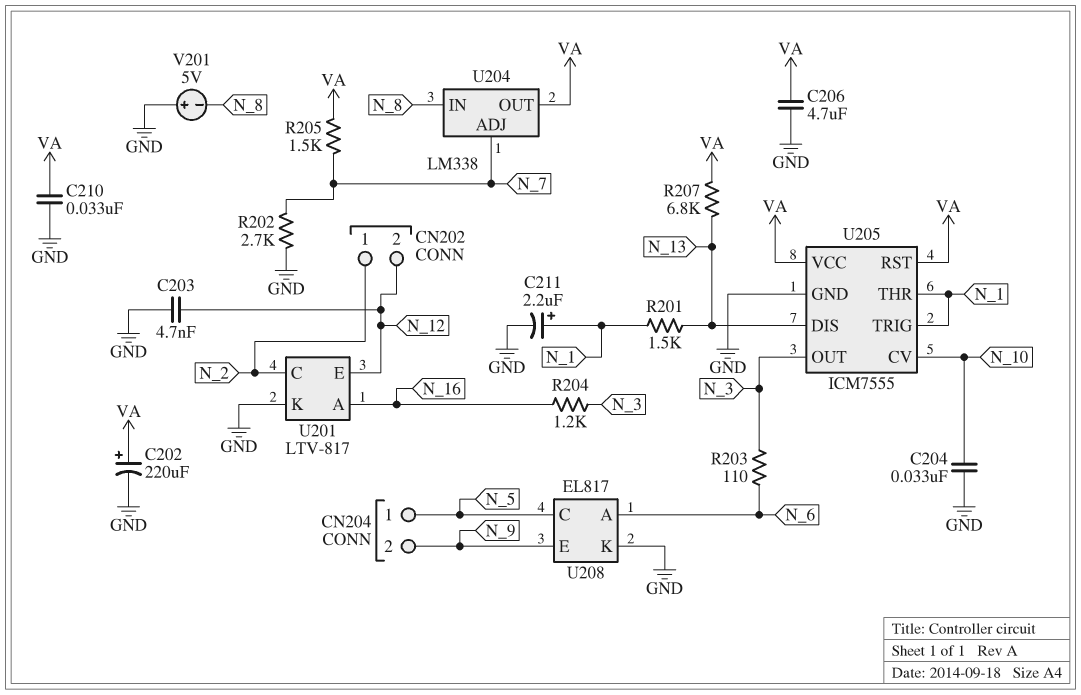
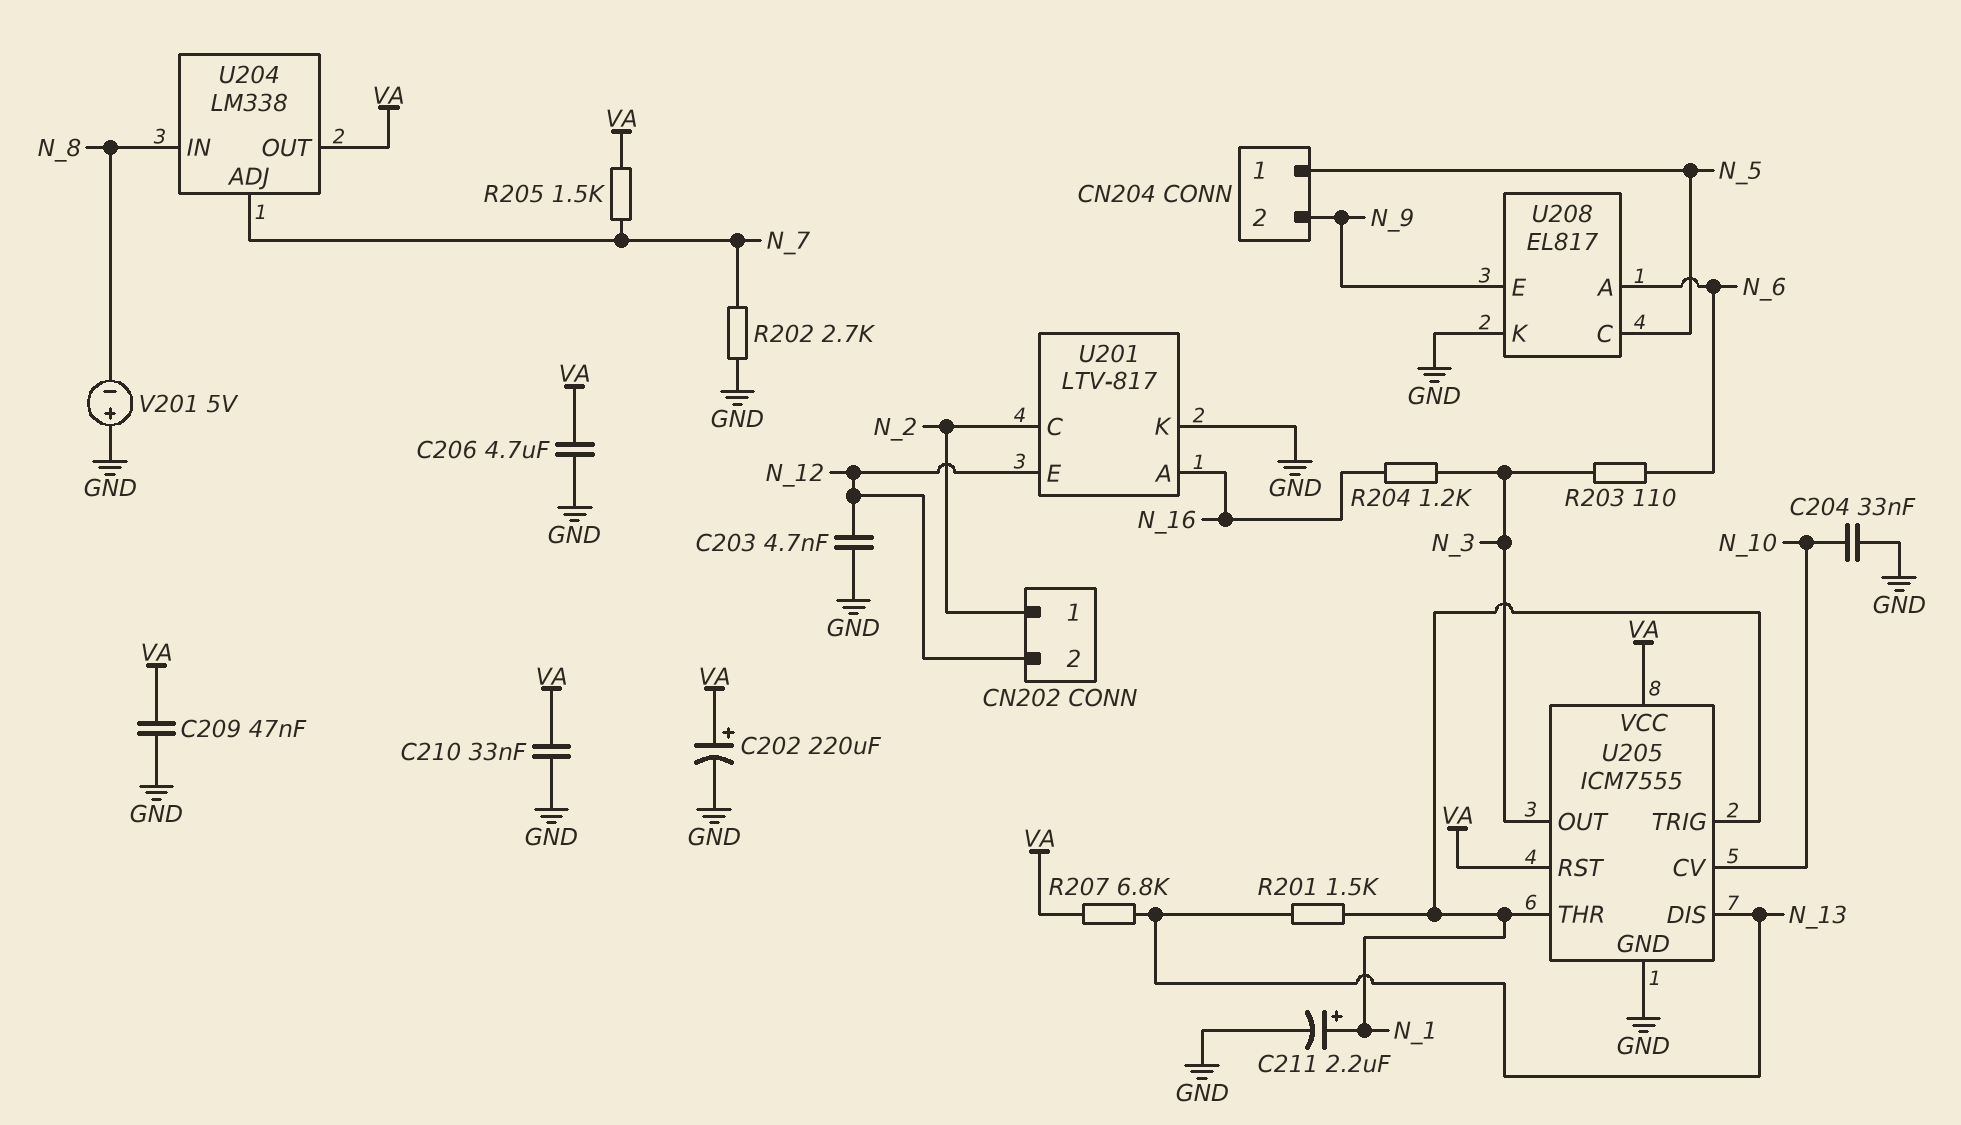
C209: none -> 47nF (GND, VA)

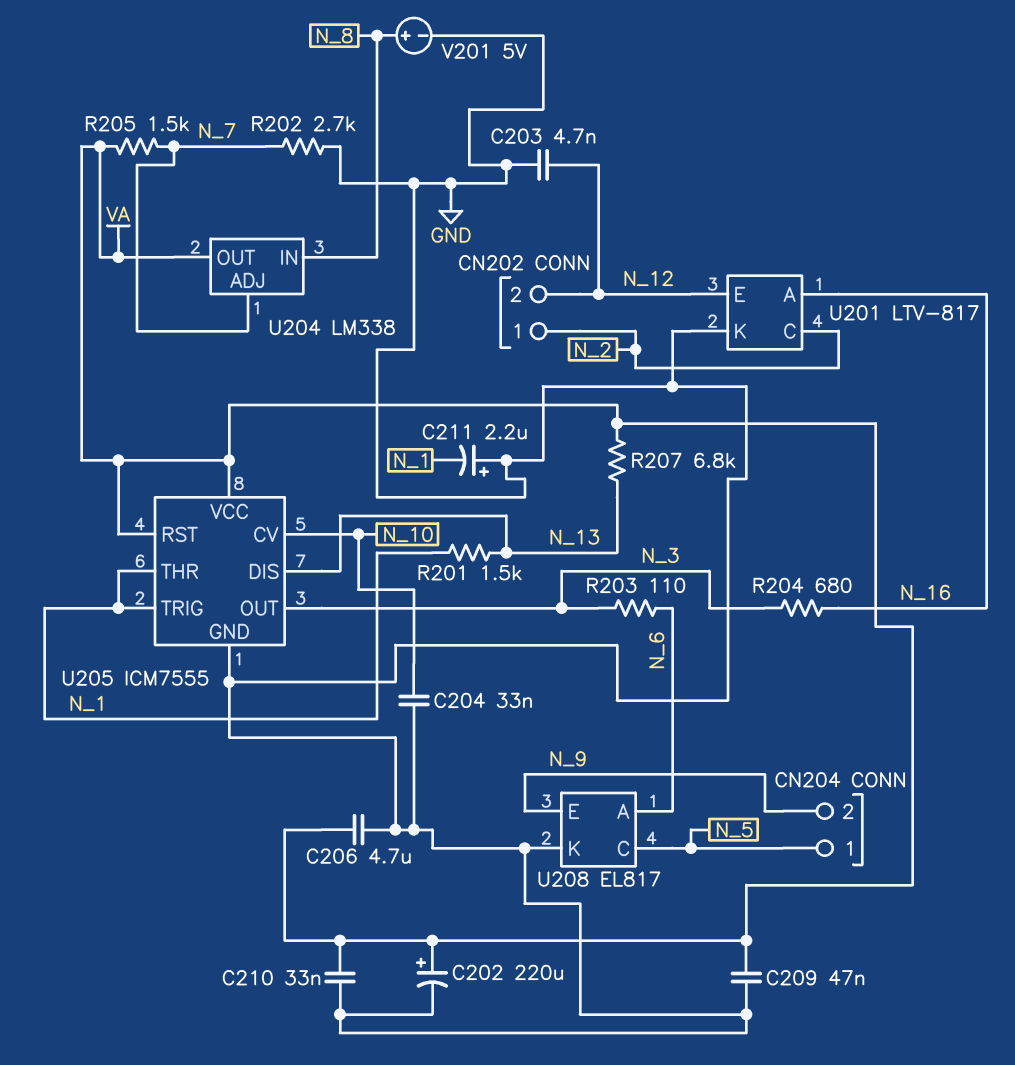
C211: 2.2uF (plus N_1, minus GND) -> 2.2uF (plus GND, minus N_1)
R204: 1.2k (N_3, N_16) -> 680 (N_3, N_16)
V201: 5V (plus GND, minus N_8) -> 5V (plus N_8, minus GND)

